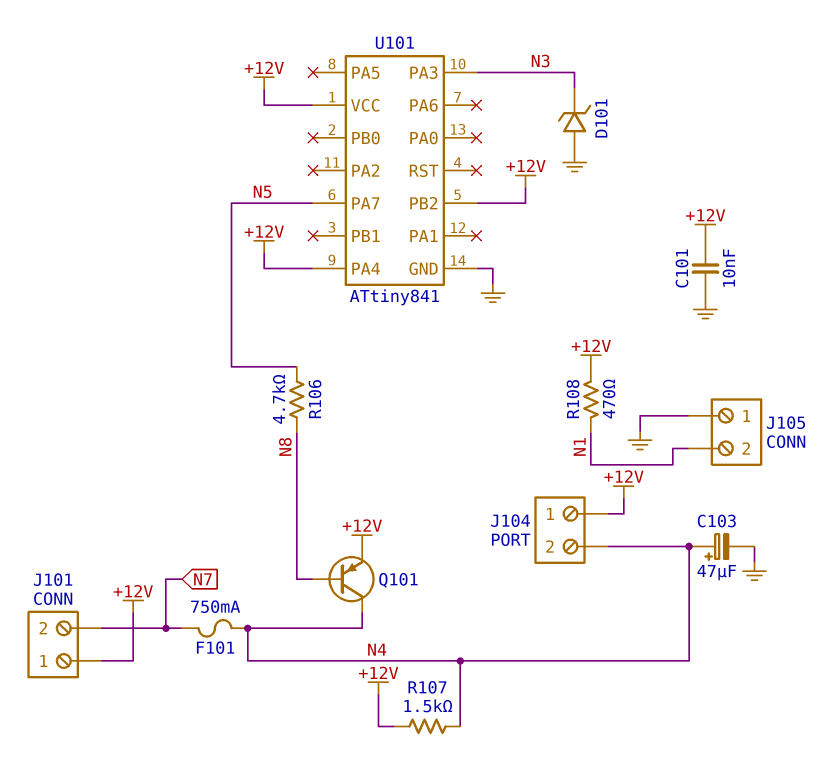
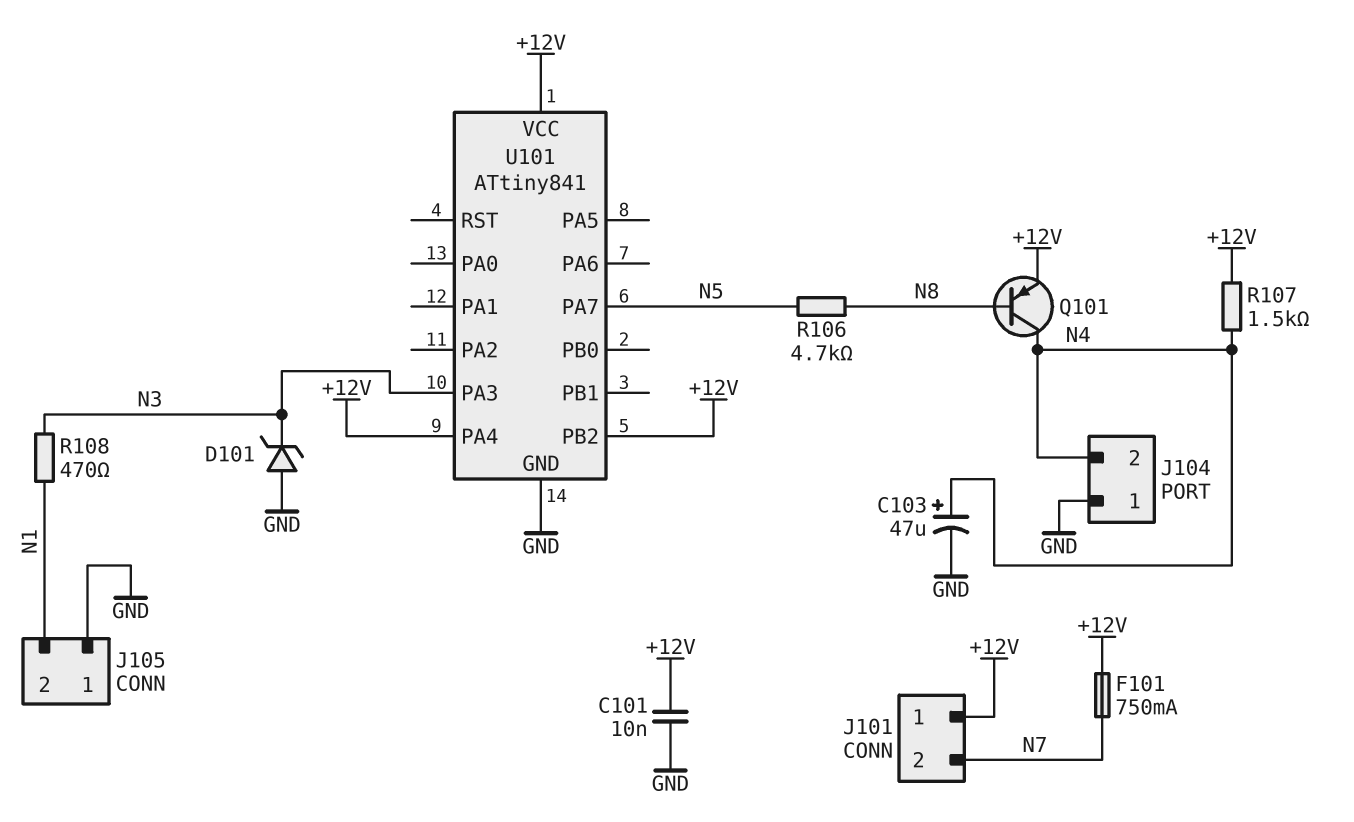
F101: 750mA (N4, N7) -> 750mA (+12V, N7)
J104 pin 1: +12V -> GND
R108: 470 (+12V, N1) -> 470 (N1, N3)

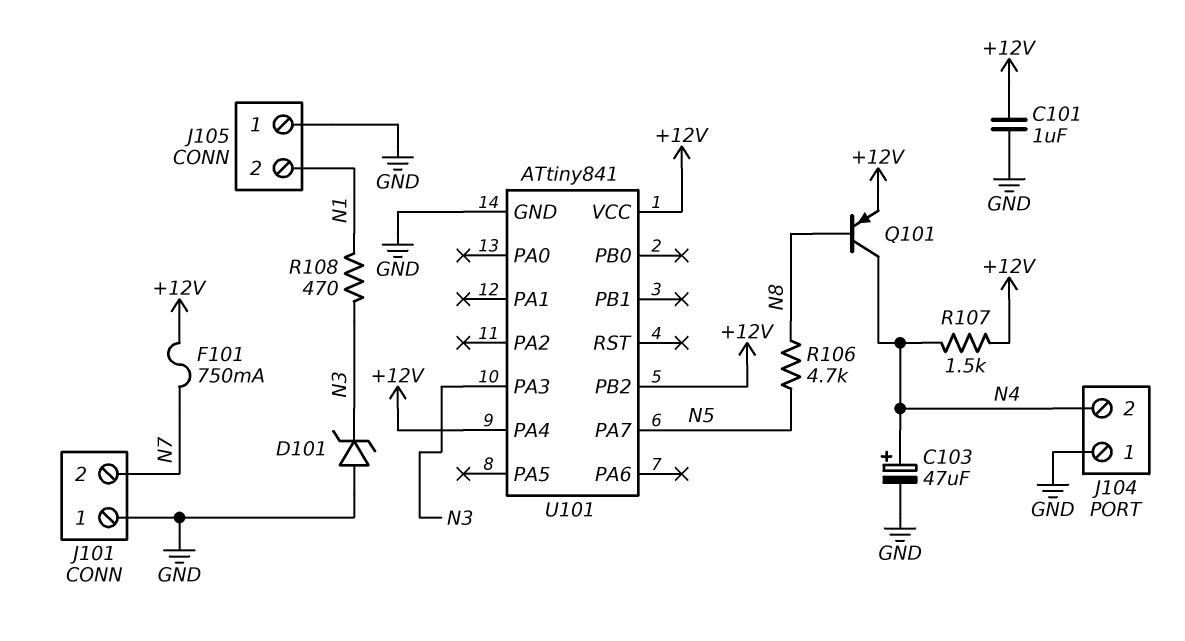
C101: 10nF (+12V, GND) -> 1uF (+12V, GND)
J101 pin 1: +12V -> GND

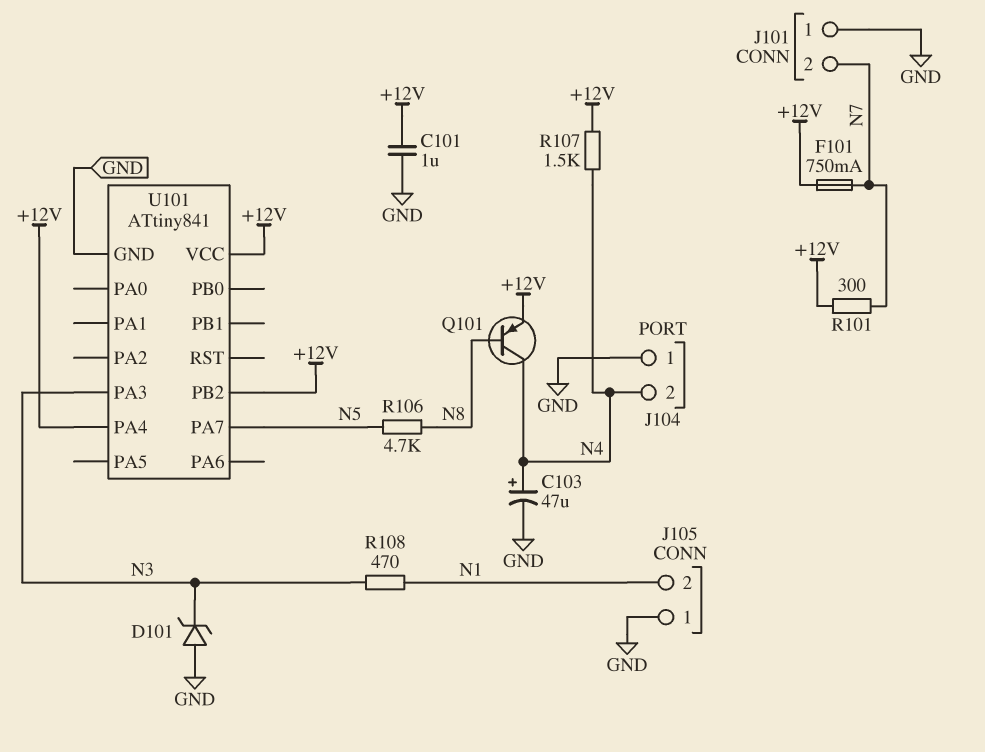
R101: none -> 300 (+12V, N7)

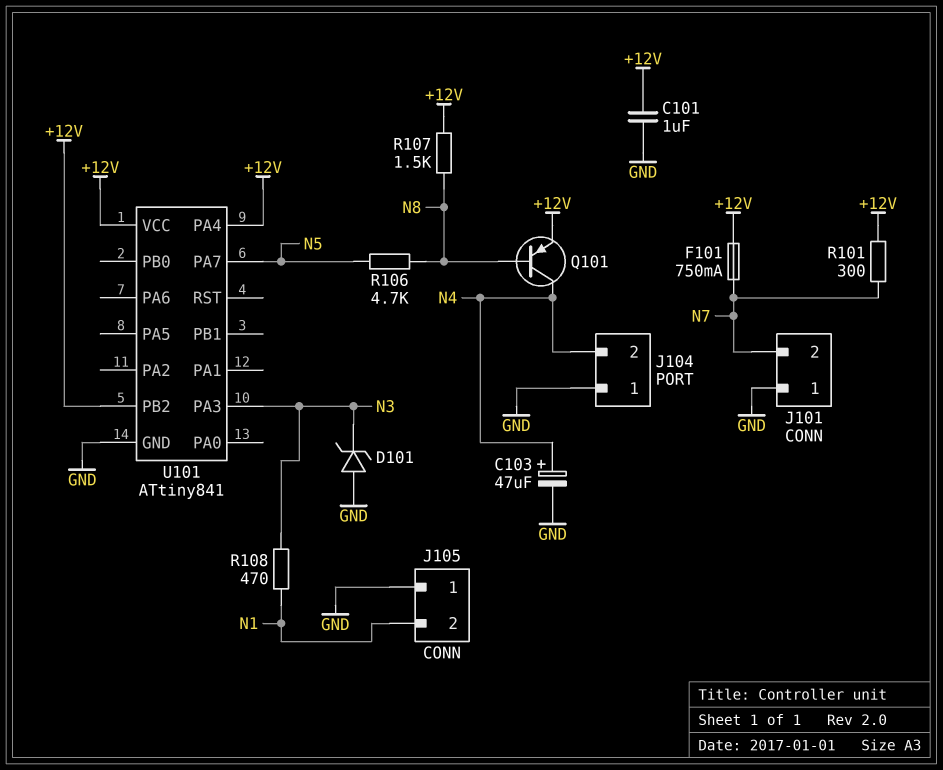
R107: 1.5k (+12V, N4) -> 1.5k (+12V, N8)

